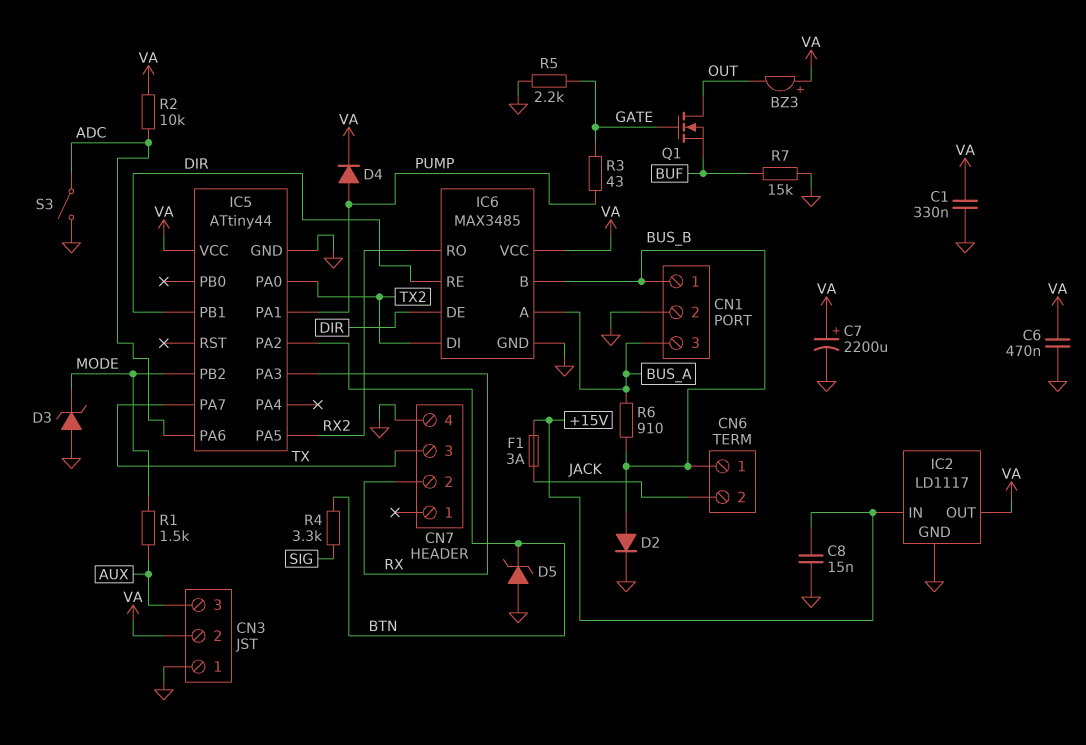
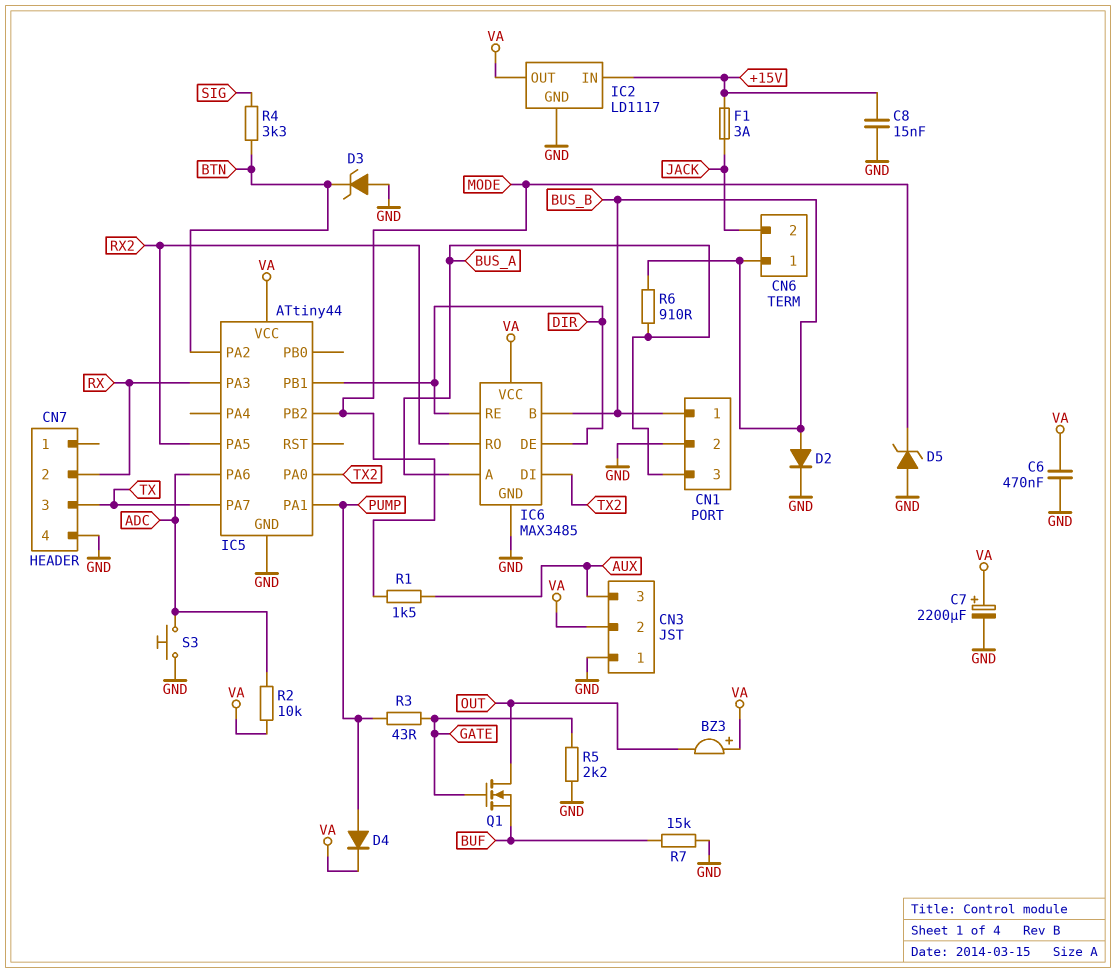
C1: 330nF (GND, VA) -> none
D3: zener (A GND, K MODE) -> zener (A GND, K BTN)
D5: zener (A GND, K BTN) -> zener (A GND, K MODE)
S3: switch (ADC, GND) -> button (ADC, GND)

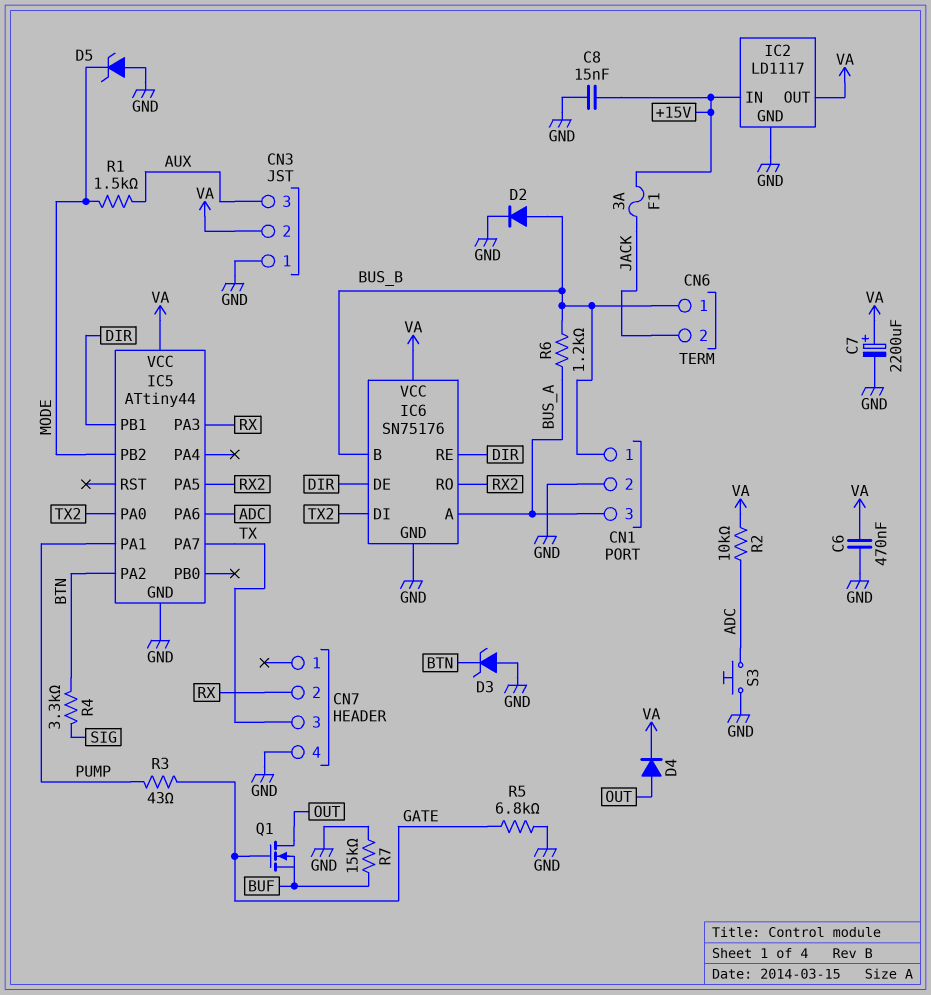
BZ3: buzzer (plus VA, minus OUT) -> none
D4: diode (A PUMP, K VA) -> diode (A OUT, K VA)
IC6: MAX3485 -> SN75176
R5: 2.2k (GATE, GND) -> 6.8k (GATE, GND)
R6: 910 (BUS_A, BUS_B) -> 1.2k (BUS_A, BUS_B)

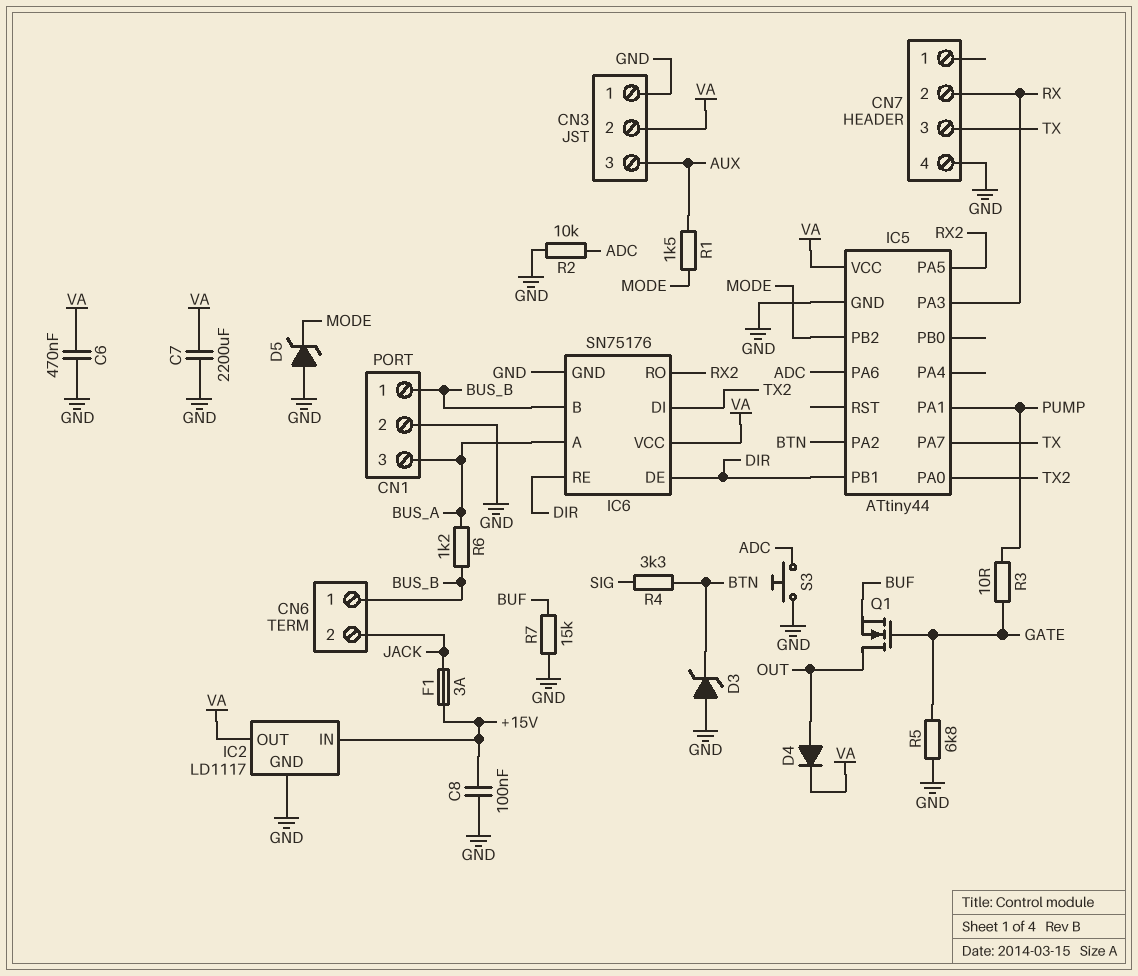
C7: 2200uF (plus VA, minus GND) -> 2200uF (GND, VA)
C8: 15nF (+15V, GND) -> 100nF (+15V, GND)
D2: diode (A BUS_B, K GND) -> none
R2: 10k (ADC, VA) -> 10k (ADC, GND)
R3: 43 (GATE, PUMP) -> 10 (GATE, PUMP)

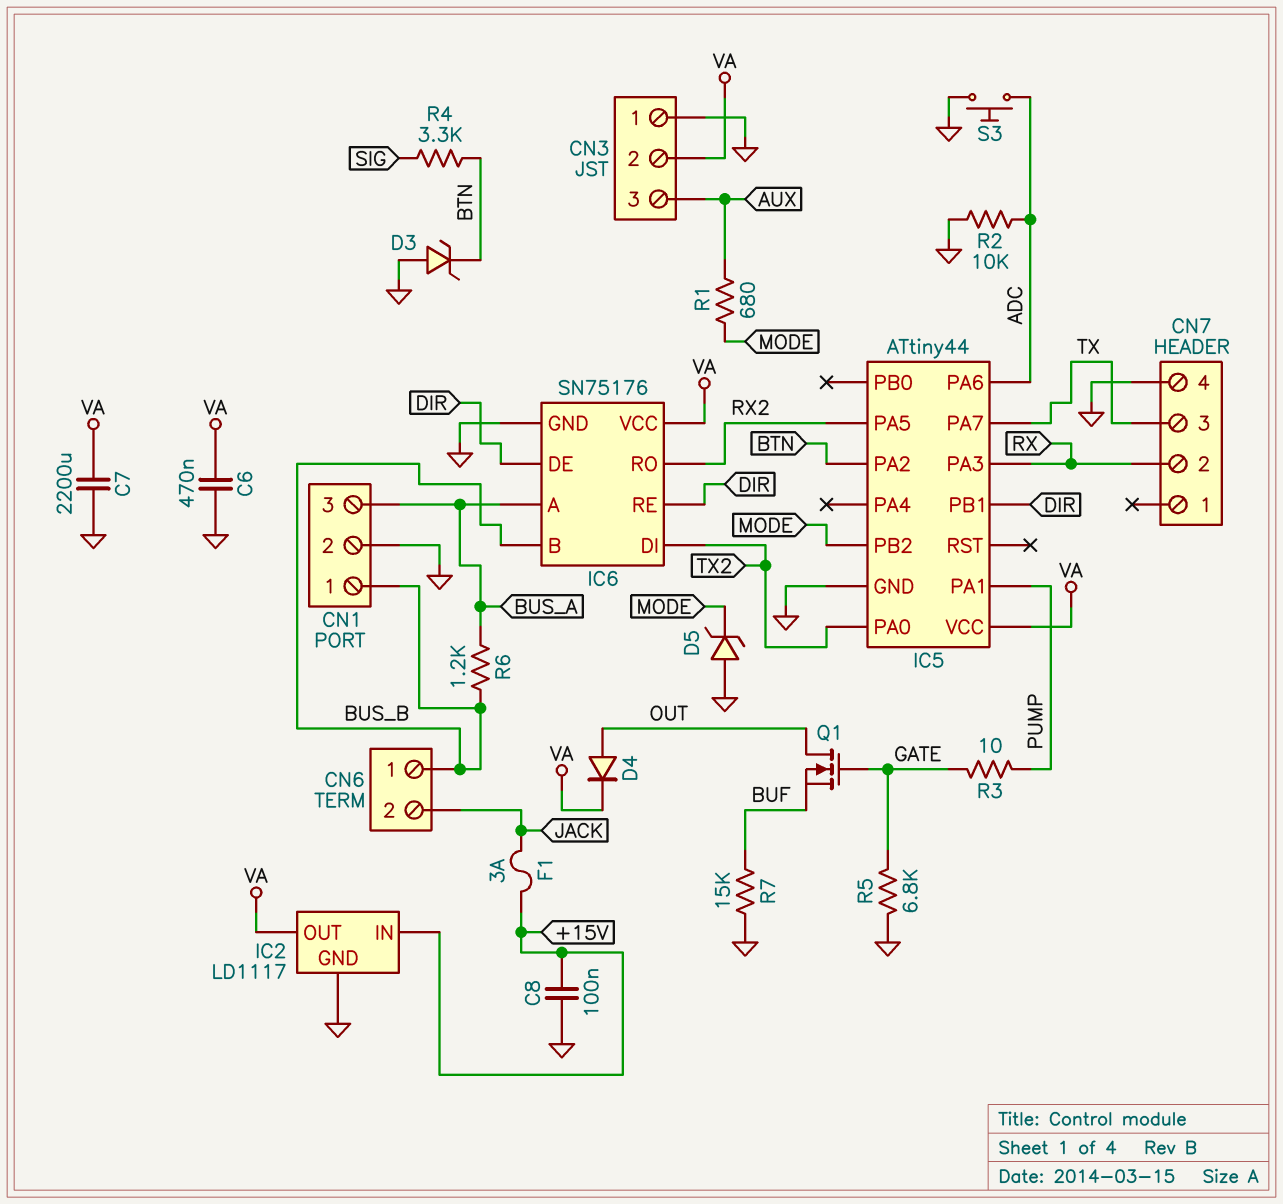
R1: 1.5k (AUX, MODE) -> 680 (AUX, MODE)

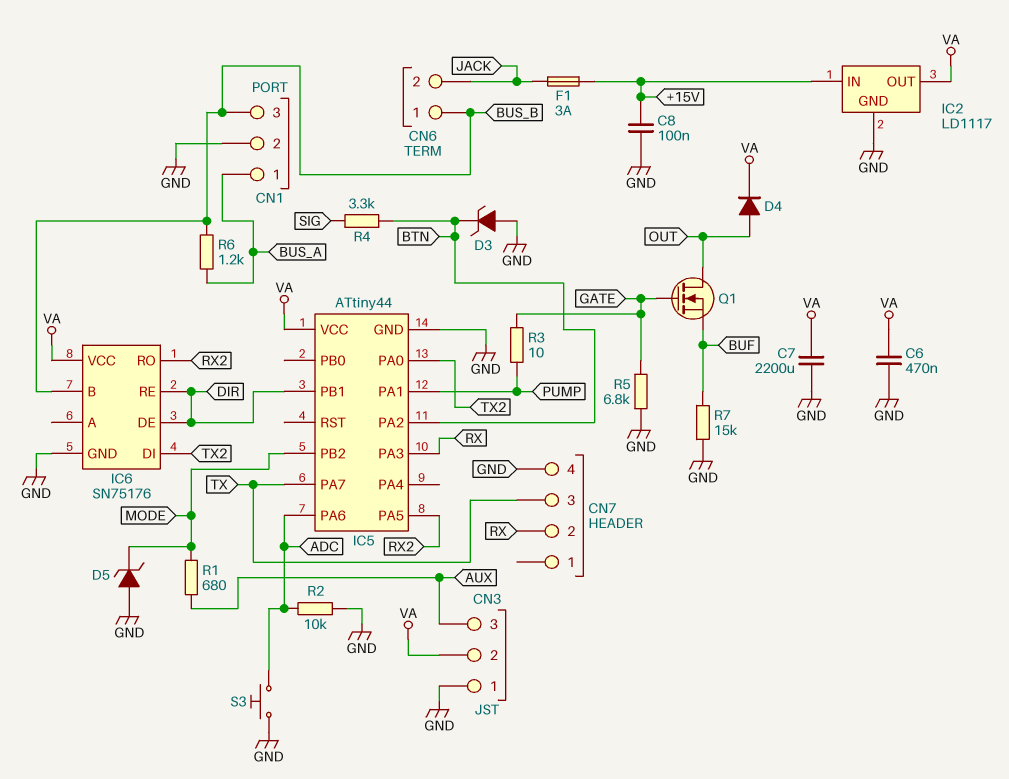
CN1 pin 1: BUS_B -> BUS_A
CN1 pin 3: BUS_A -> BUS_B
IC6 pin A: BUS_A -> none

